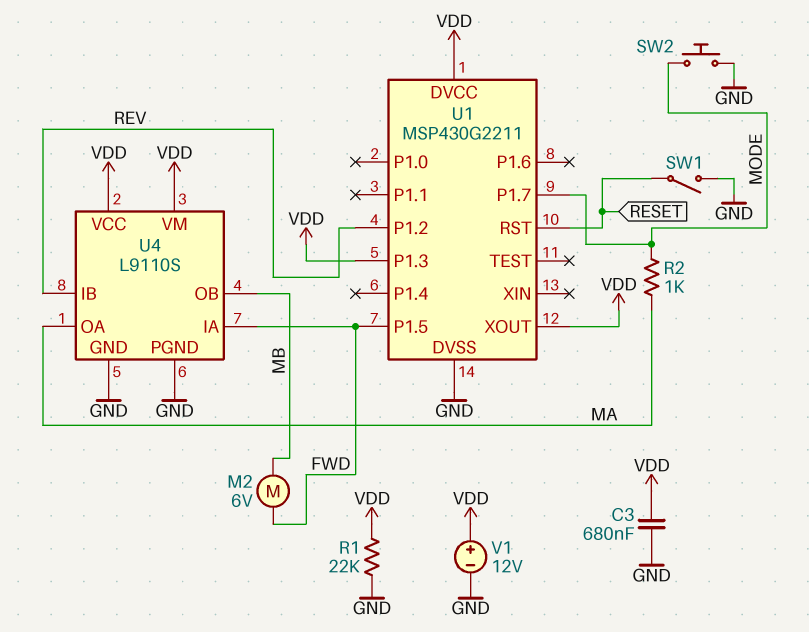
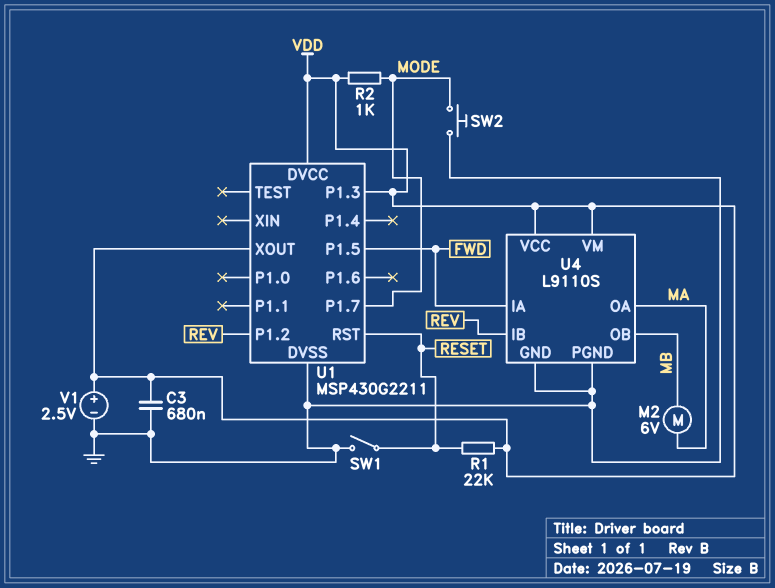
M2: motor 6V (FWD, MB) -> motor 6V (MA, MB)
R1: 22k (GND, VDD) -> 22k (RESET, VDD)
R2: 1k (MA, MODE) -> 1k (MODE, VDD)
V1: 12V (plus VDD, minus GND) -> 2.5V (plus VDD, minus GND)

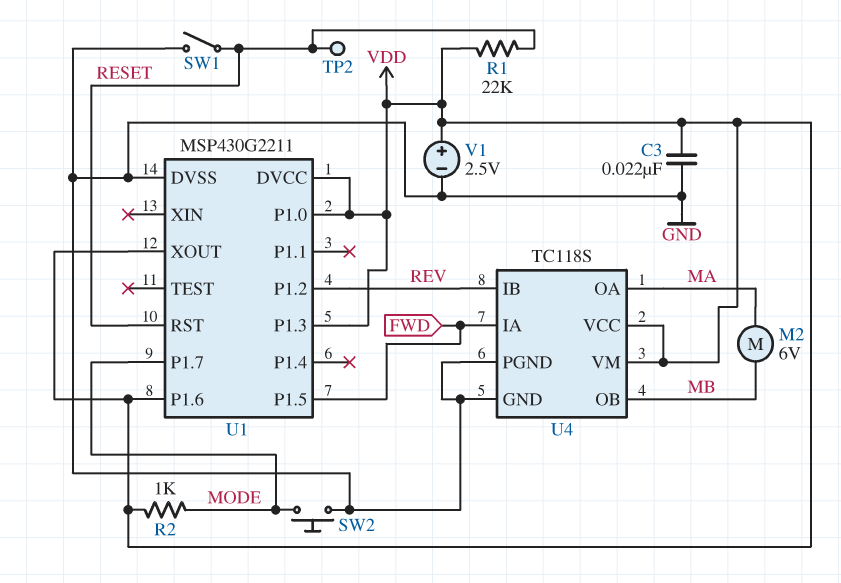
C3: 680nF (GND, VDD) -> 22nF (GND, VDD)
TP2: none -> test point (RESET)
U1 pin P1.0: none -> VDD
U1 pin P1.6: none -> VDD
U4: L9110S -> TC118S

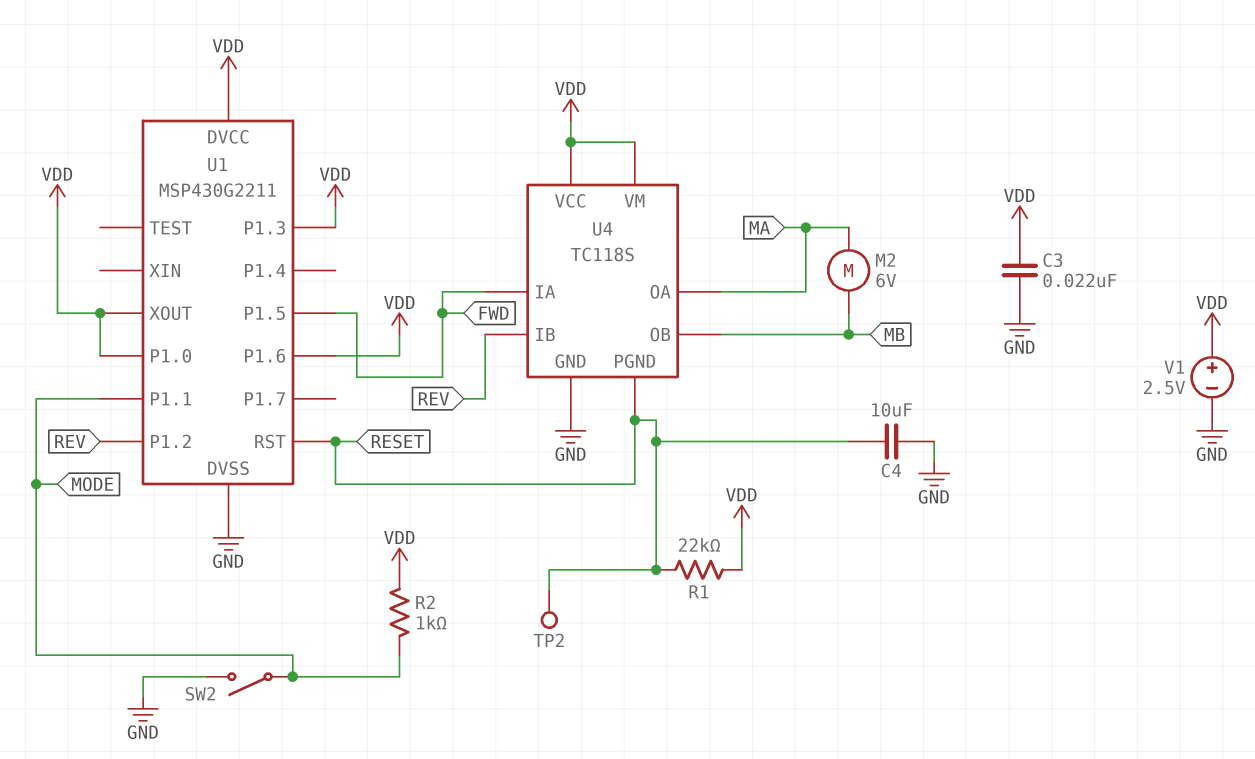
C4: none -> 10uF (GND, RESET)
SW1: switch (GND, RESET) -> none
SW2: button (GND, MODE) -> switch (GND, MODE)
U1 pin P1.1: none -> MODE
U1 pin P1.7: MODE -> none
U4 pin PGND: GND -> RESET

